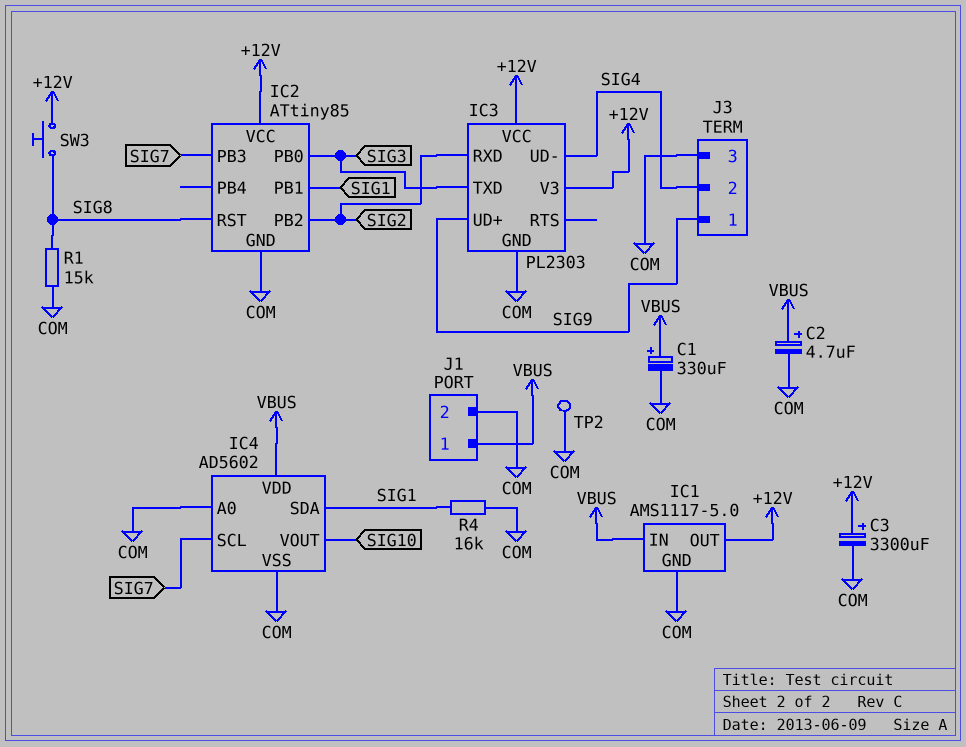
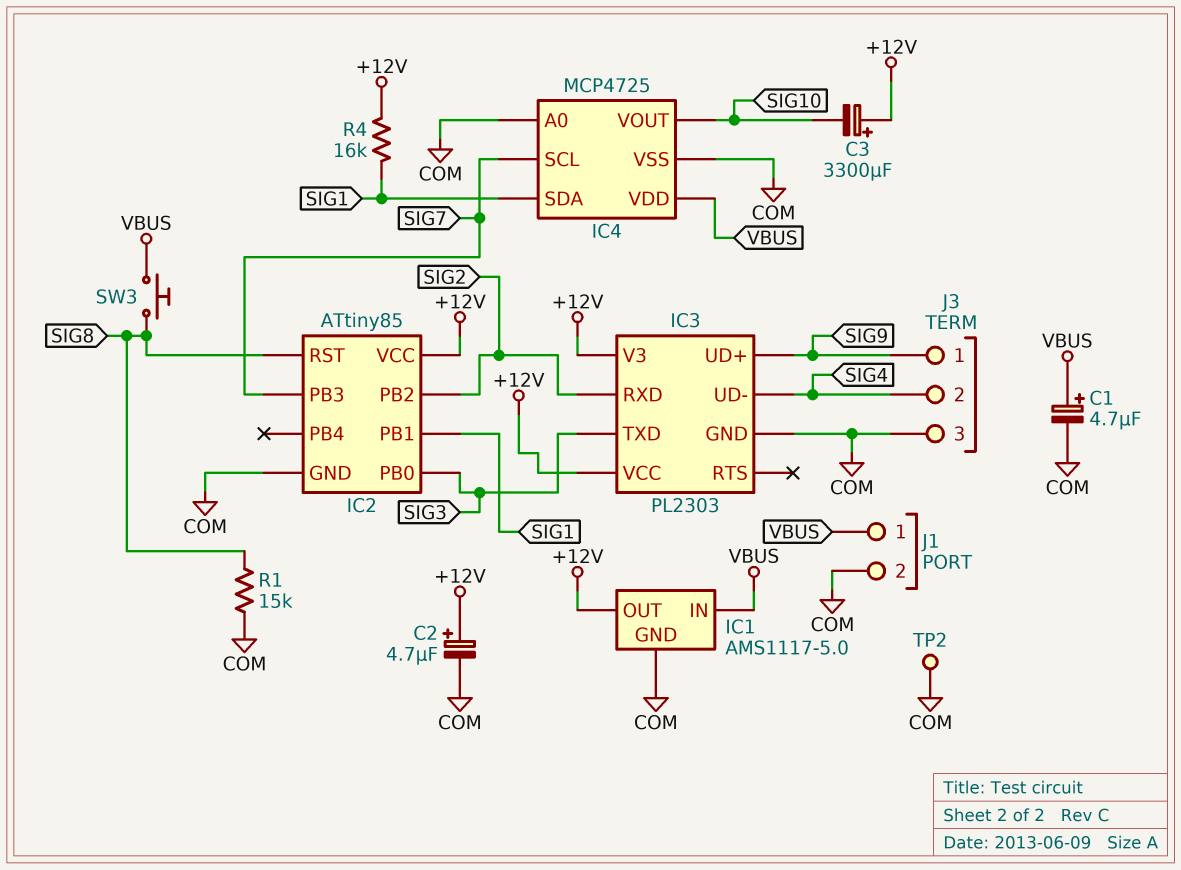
C1: 330uF (plus VBUS, minus COM) -> 4.7uF (plus VBUS, minus COM)
C2: 4.7uF (plus VBUS, minus COM) -> 4.7uF (plus +12V, minus COM)
C3: 3300uF (plus +12V, minus COM) -> 3300uF (plus +12V, minus SIG10)
IC4: AD5602 -> MCP4725
R4: 16k (COM, SIG1) -> 16k (+12V, SIG1)
SW3: button (+12V, SIG8) -> button (SIG8, VBUS)

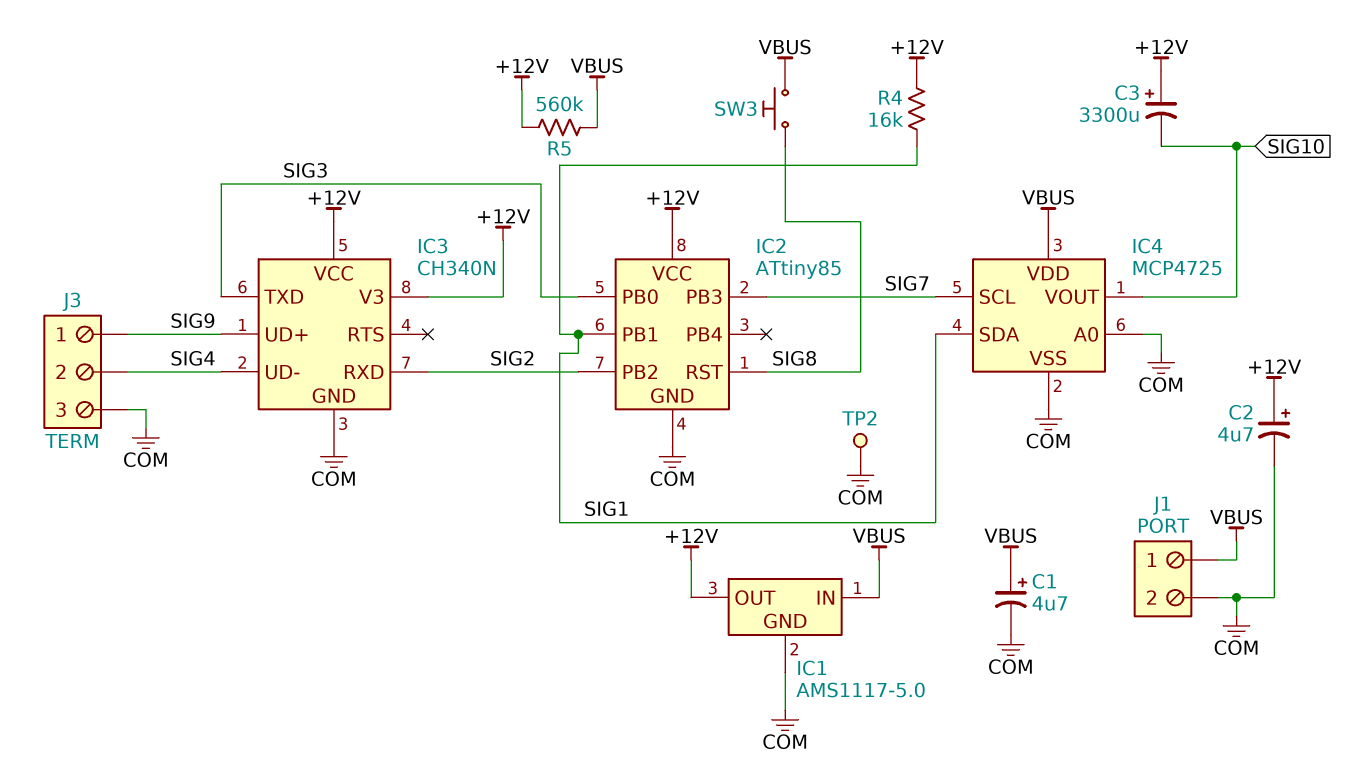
IC3: PL2303 -> CH340N
R1: 15k (COM, SIG8) -> none
R5: none -> 560k (+12V, VBUS)

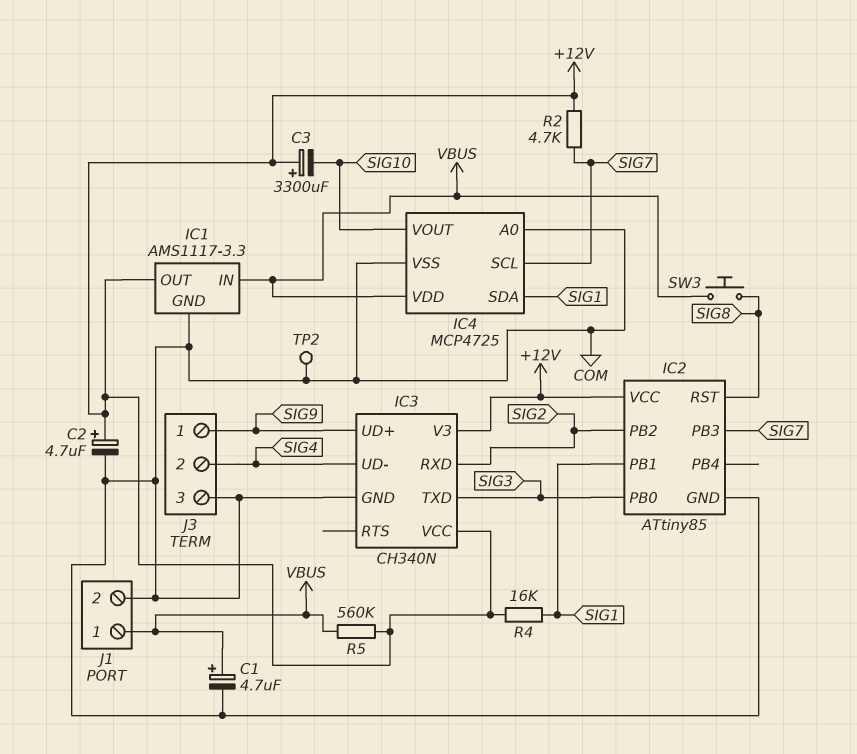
IC1: AMS1117-5.0 -> AMS1117-3.3
R2: none -> 4.7k (+12V, SIG7)

